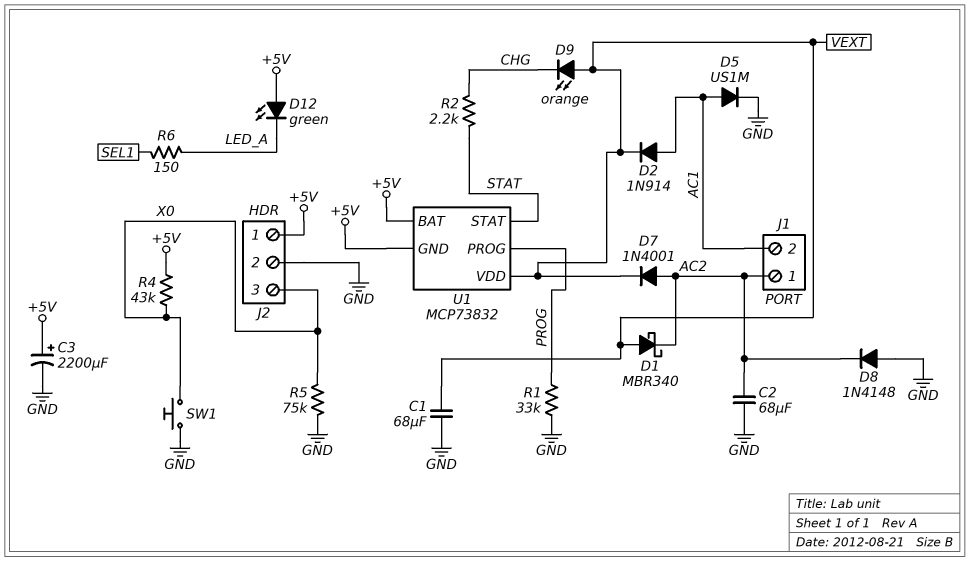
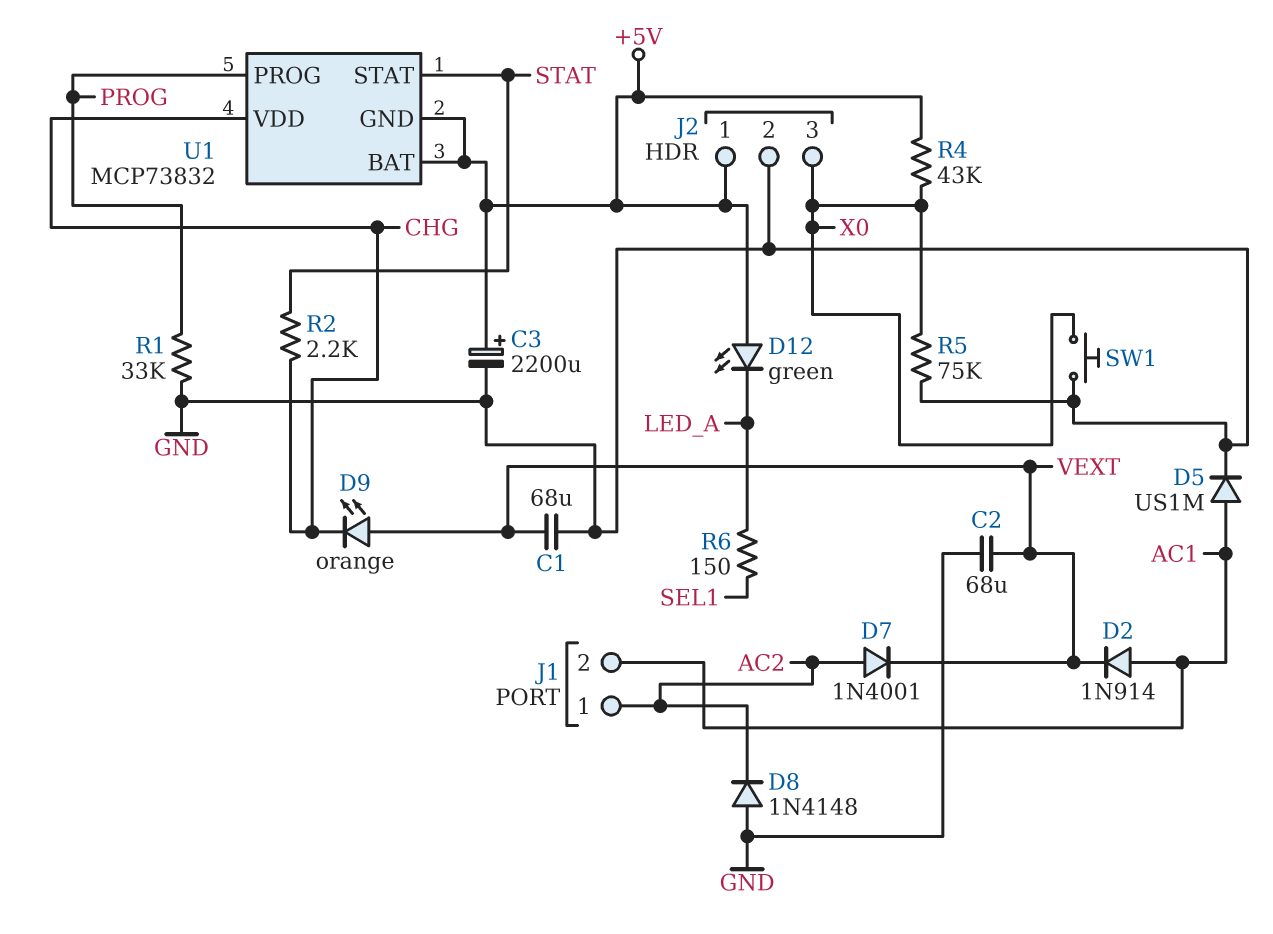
C2: 68uF (AC2, GND) -> 68uF (GND, VEXT)
D1: schottky MBR340 (A VEXT, K AC2) -> none
U1 pin VDD: VEXT -> CHG

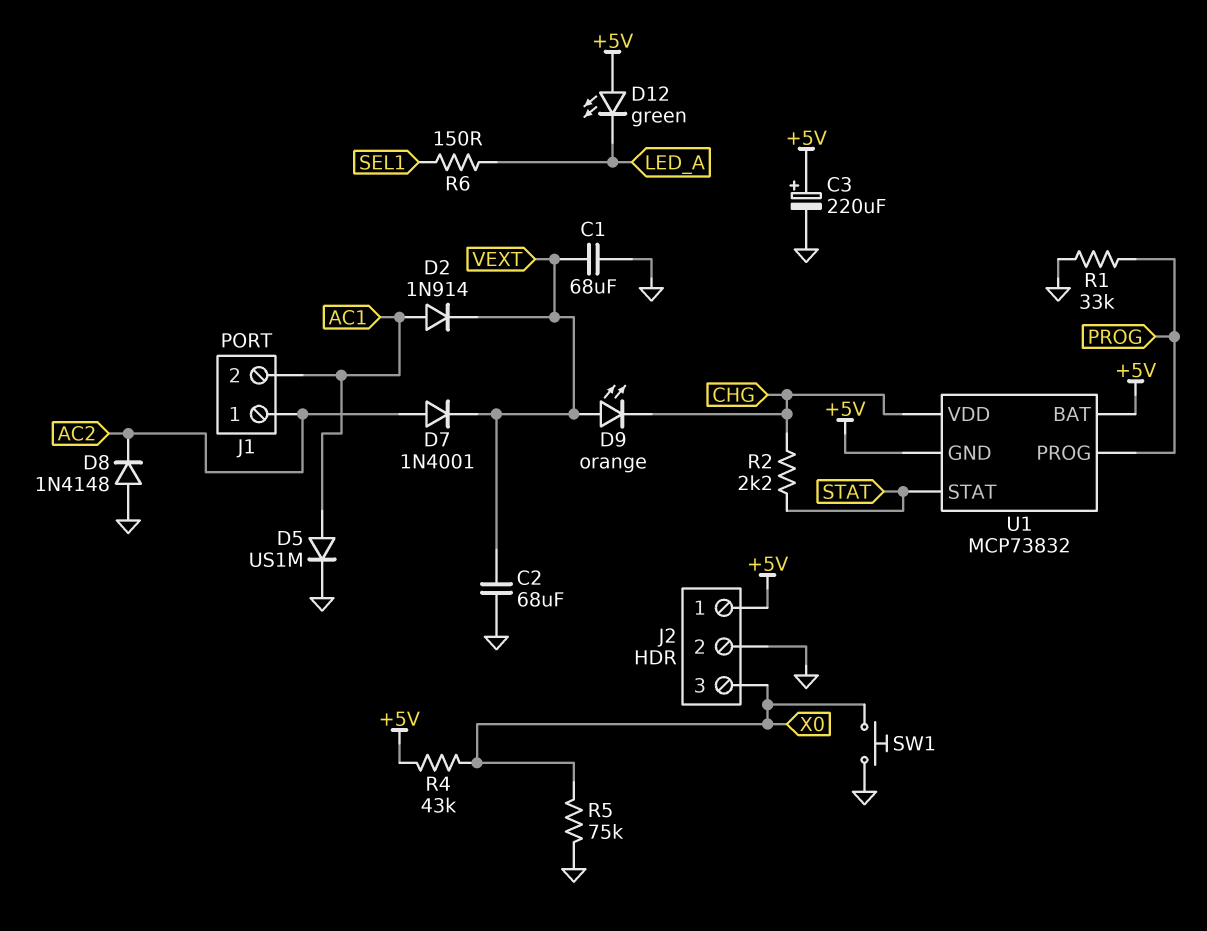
C3: 2200uF (plus +5V, minus GND) -> 220uF (plus +5V, minus GND)

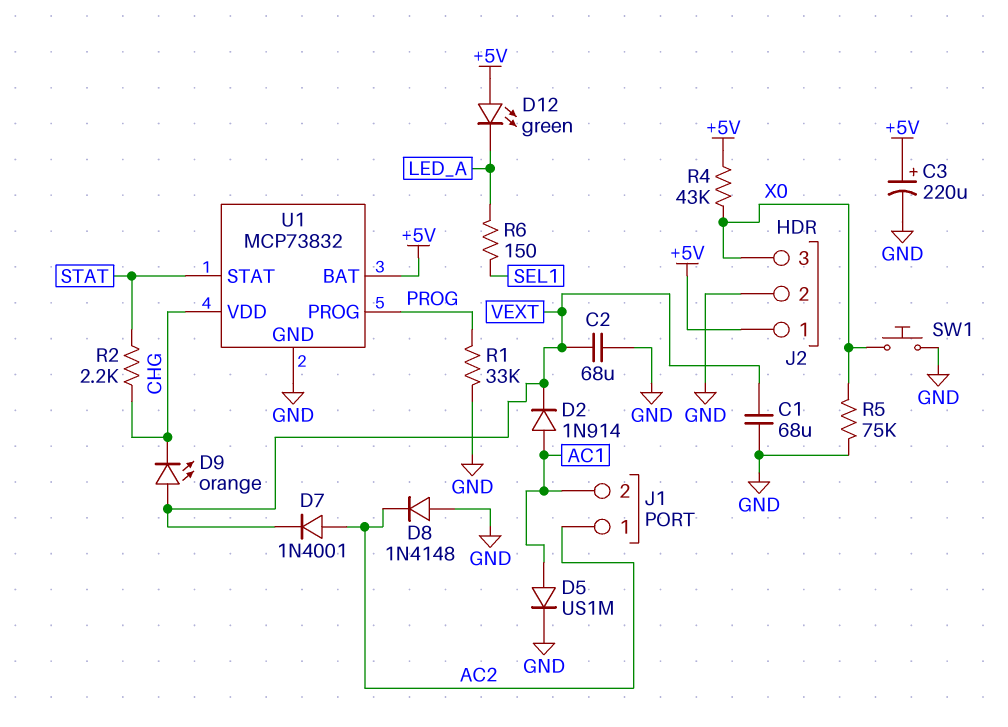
U1 pin GND: +5V -> GND

